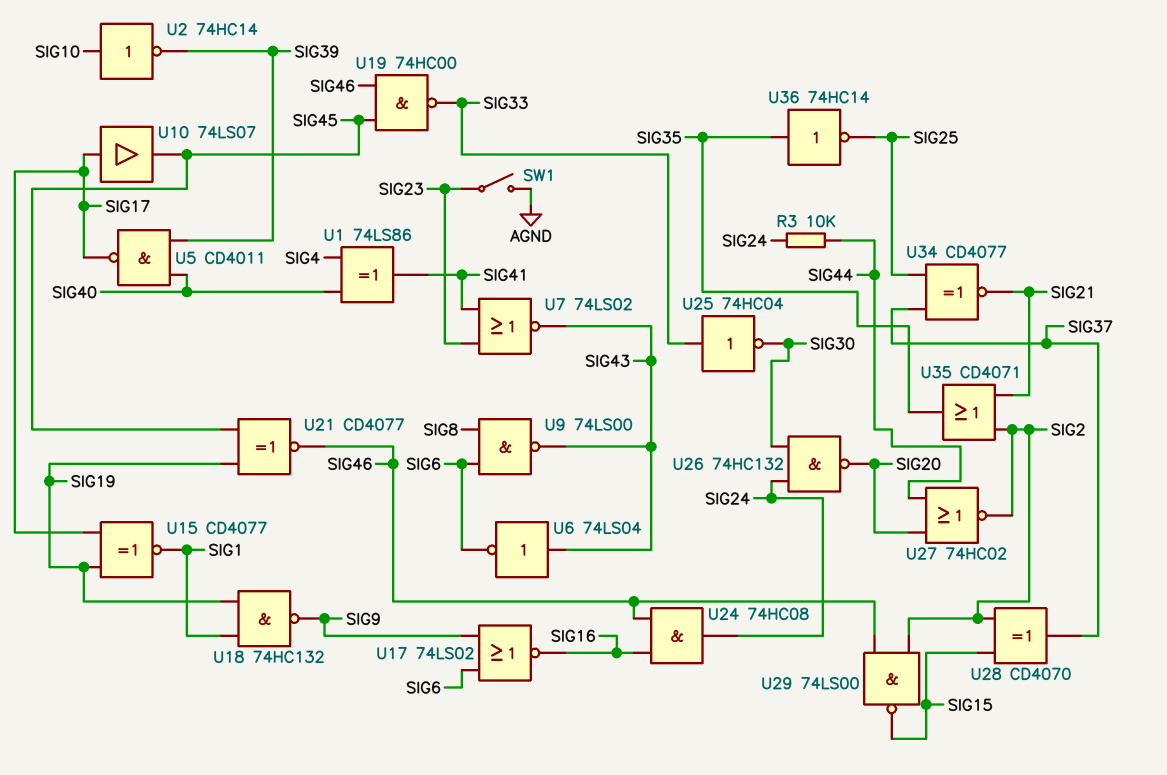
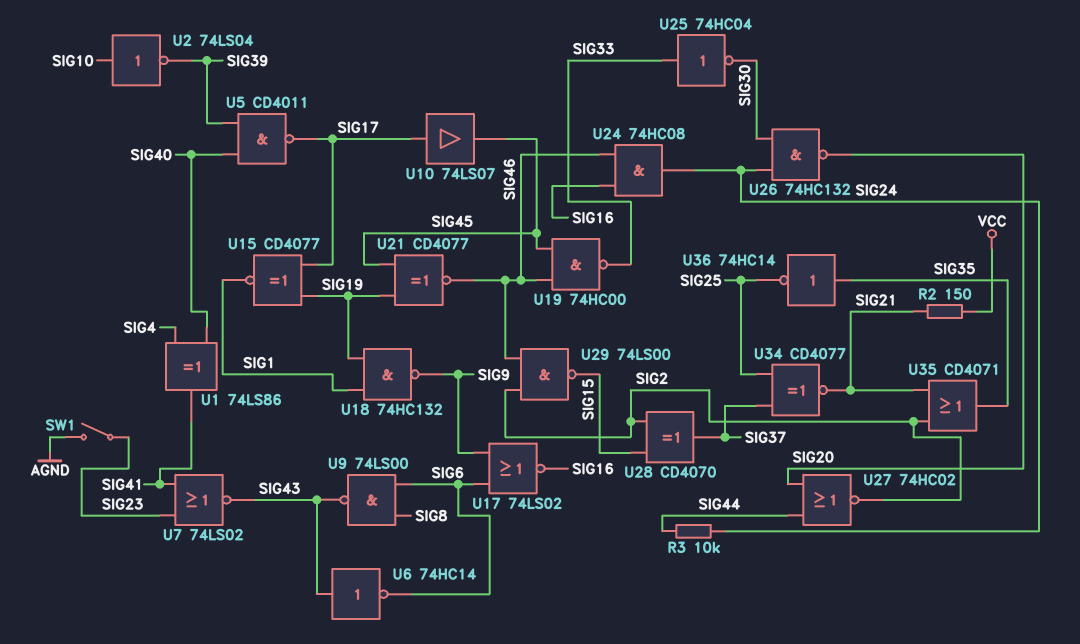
R2: none -> 150 (SIG21, VCC)
U2: NOT 74HC14 (in SIG10, out SIG39) -> NOT 74LS04 (in SIG10, out SIG39)
U6: NOT 74LS04 (in SIG43, out SIG6) -> NOT 74HC14 (in SIG43, out SIG6)

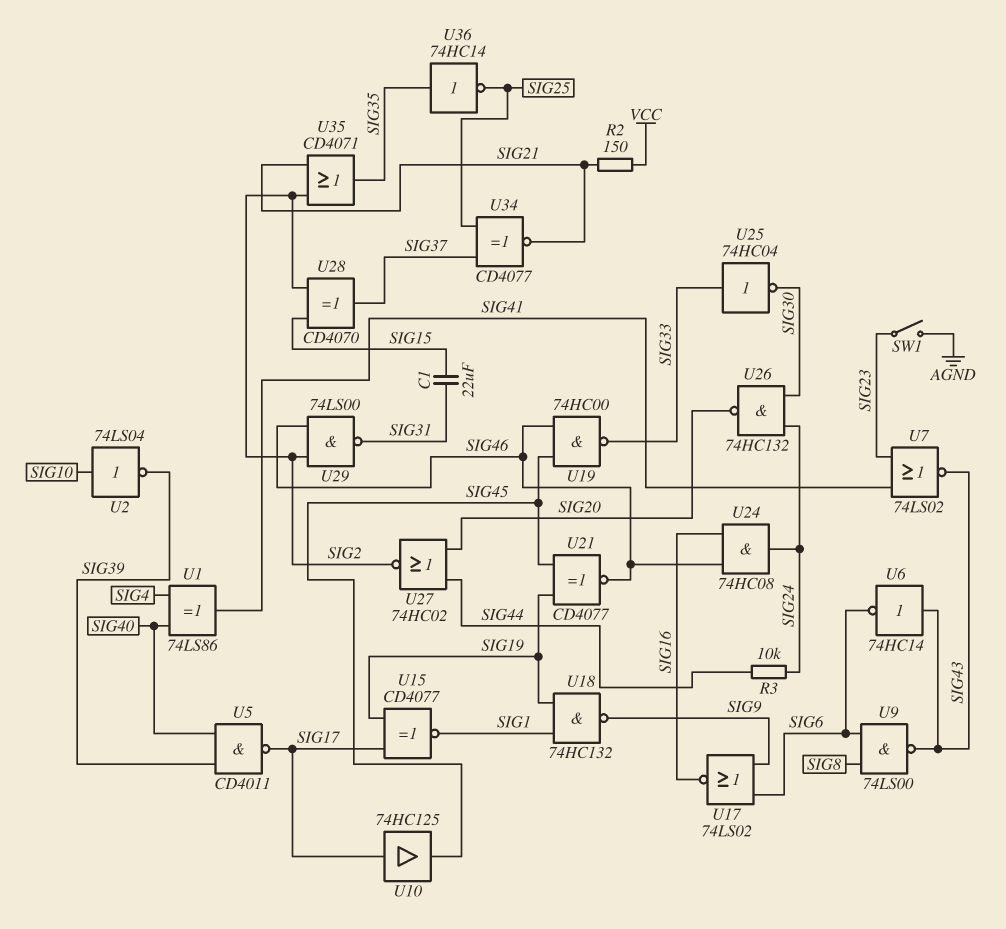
C1: none -> 22uF (SIG15, SIG31)
U10: buffer 74LS07 (in SIG17, out SIG45) -> buffer 74HC125 (in SIG17, out SIG45)
U29: NAND 74LS00 (in SIG2, in SIG46, out SIG15) -> NAND 74LS00 (in SIG2, in SIG46, out SIG31)

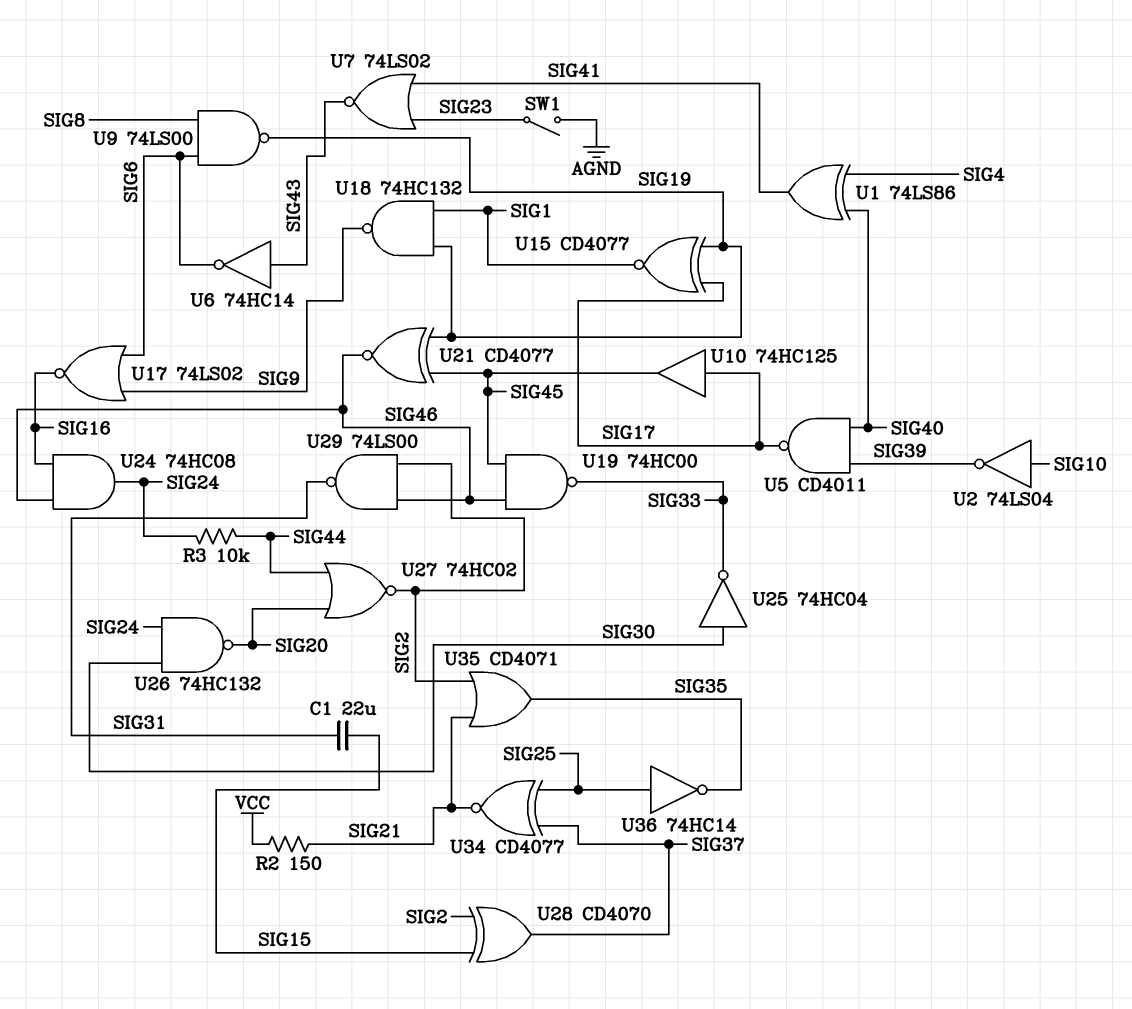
U9: NAND 74LS00 (in SIG6, in SIG8, out SIG43) -> NAND 74LS00 (in SIG6, in SIG8, out SIG19)
U25: NOT 74HC04 (in SIG33, out SIG30) -> NOT 74HC04 (in SIG30, out SIG33)
U36: NOT 74HC14 (in SIG35, out SIG25) -> NOT 74HC14 (in SIG25, out SIG35)

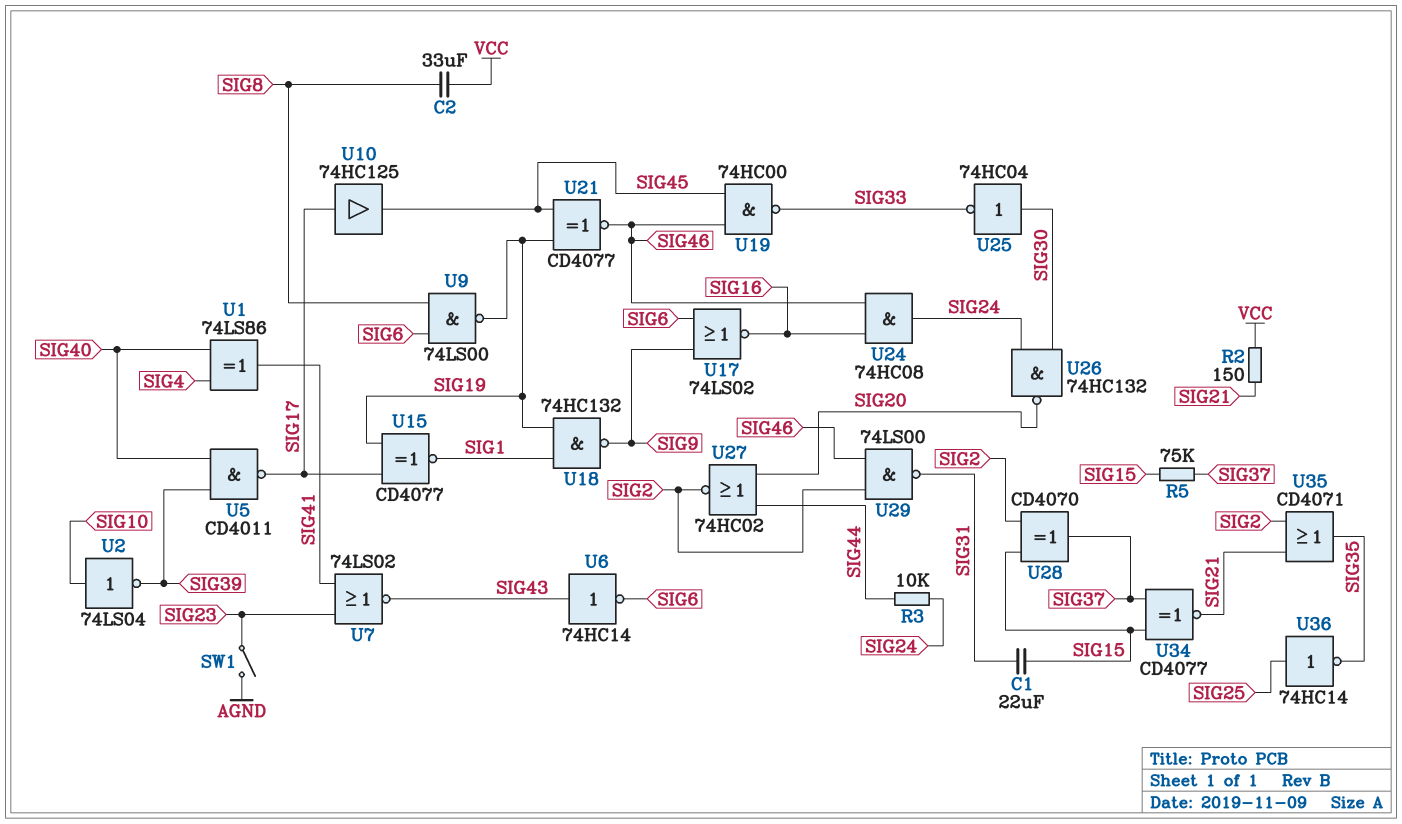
C2: none -> 33uF (SIG8, VCC)
R5: none -> 75k (SIG15, SIG37)
U34: XNOR CD4077 (in SIG25, in SIG37, out SIG21) -> XNOR CD4077 (in SIG15, in SIG37, out SIG21)

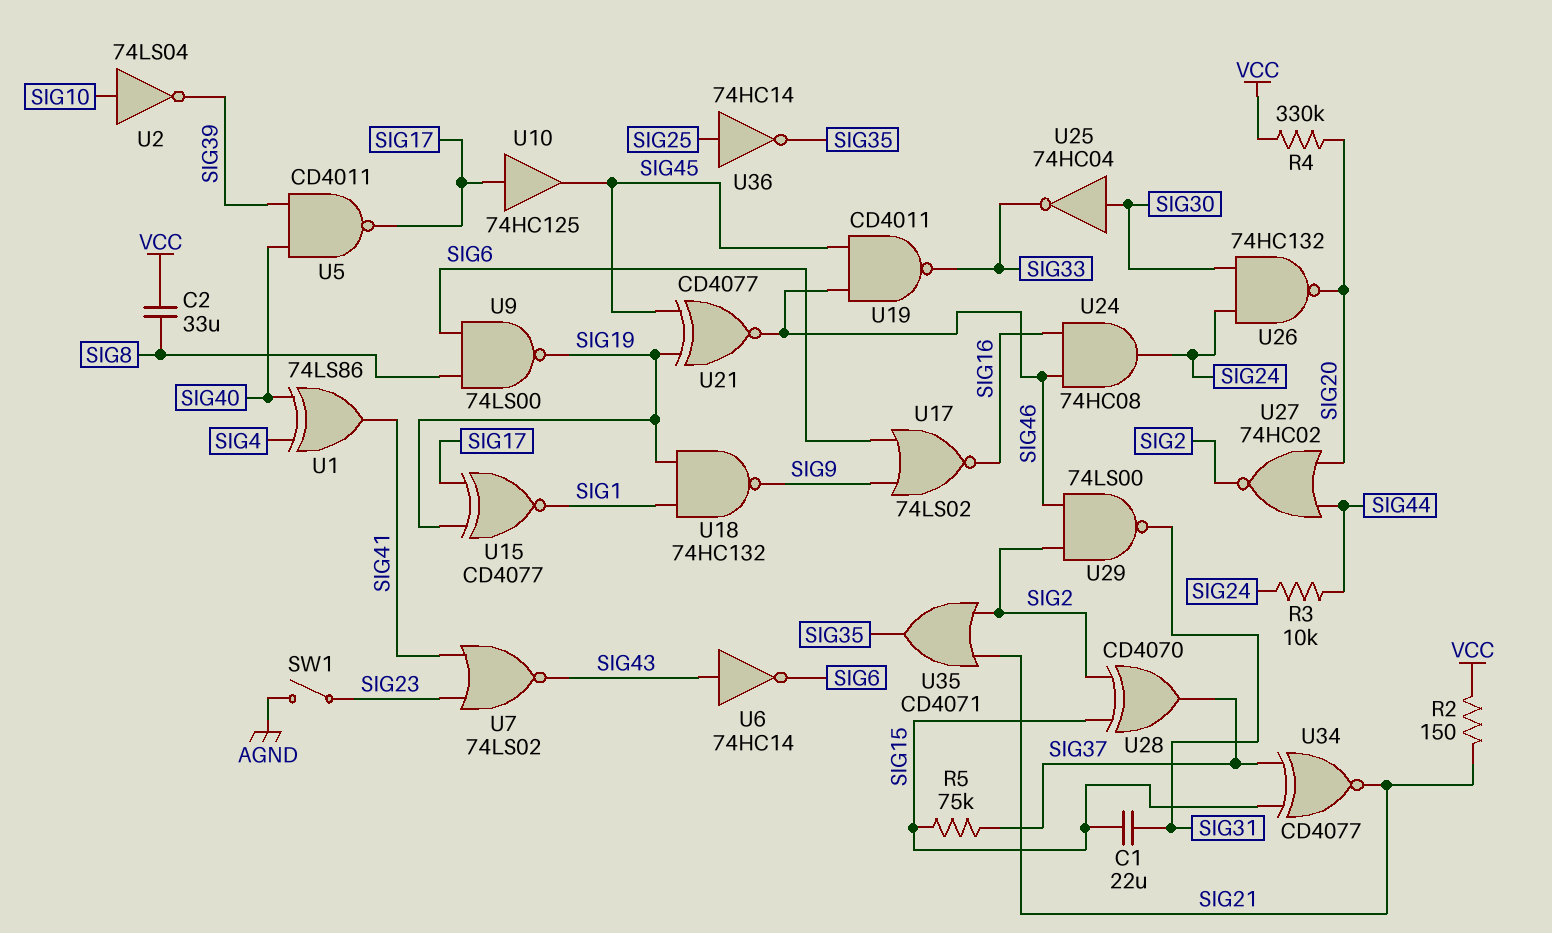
R4: none -> 330k (SIG20, VCC)
U19: NAND 74HC00 (in SIG45, in SIG46, out SIG33) -> NAND CD4011 (in SIG45, in SIG46, out SIG33)

